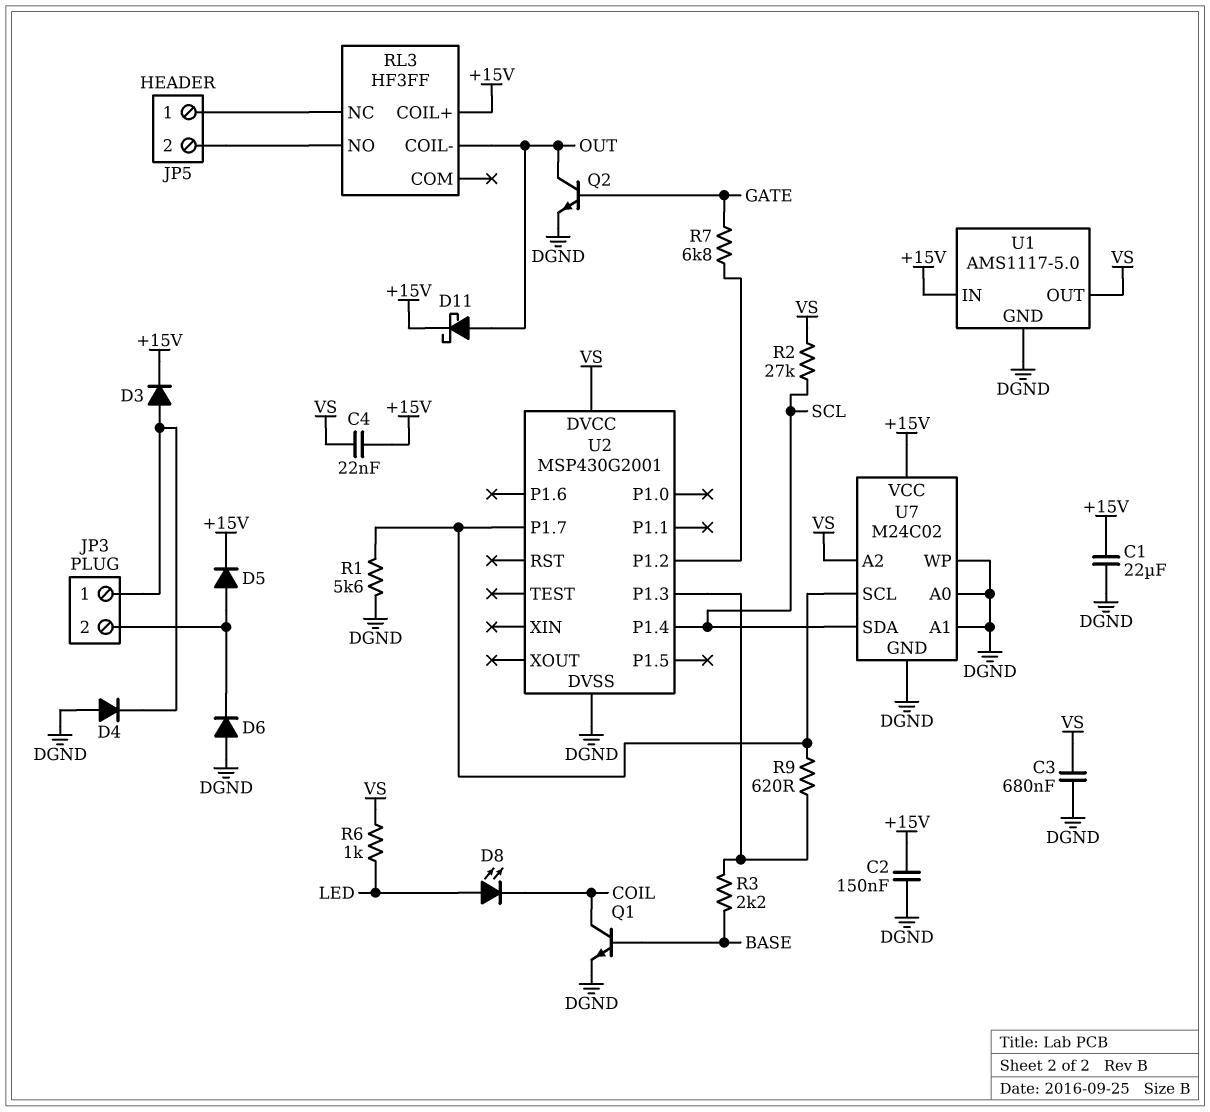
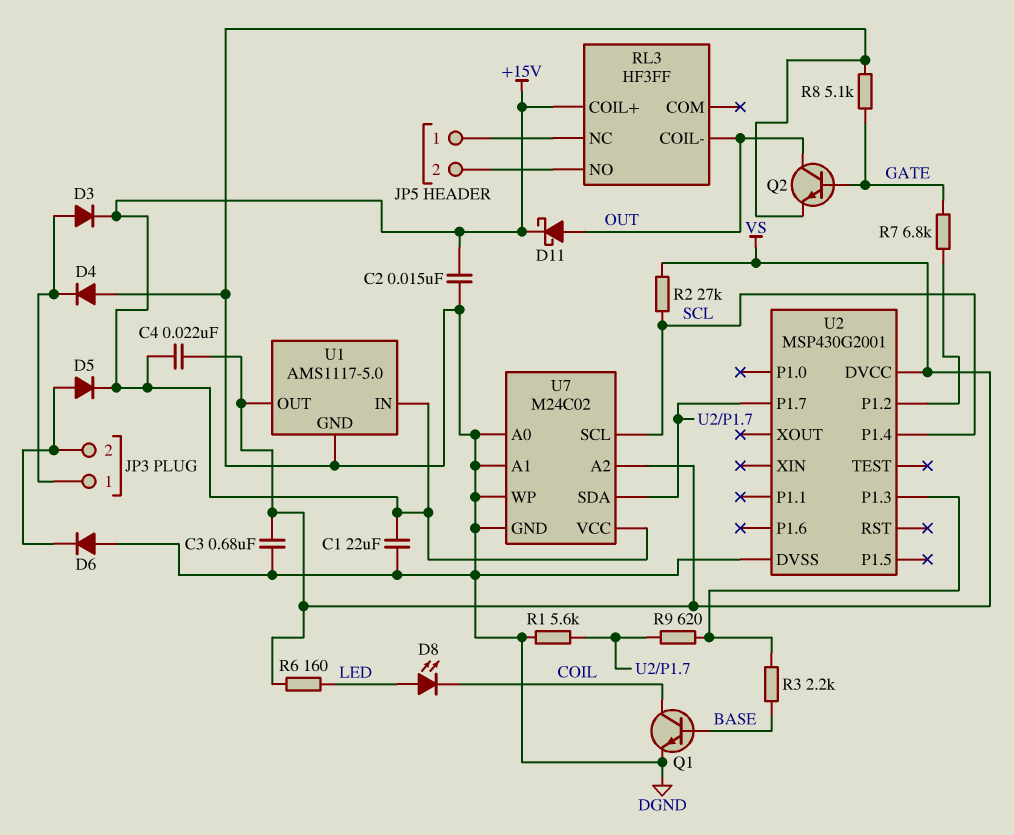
C2: 150nF (+15V, DGND) -> 15nF (+15V, DGND)
R6: 1k (LED, VS) -> 160 (LED, VS)
R8: none -> 5.1k (DGND, GATE)
U7 pin SCL: U2/P1.7 -> SCL
U7 pin SDA: SCL -> U2/P1.7

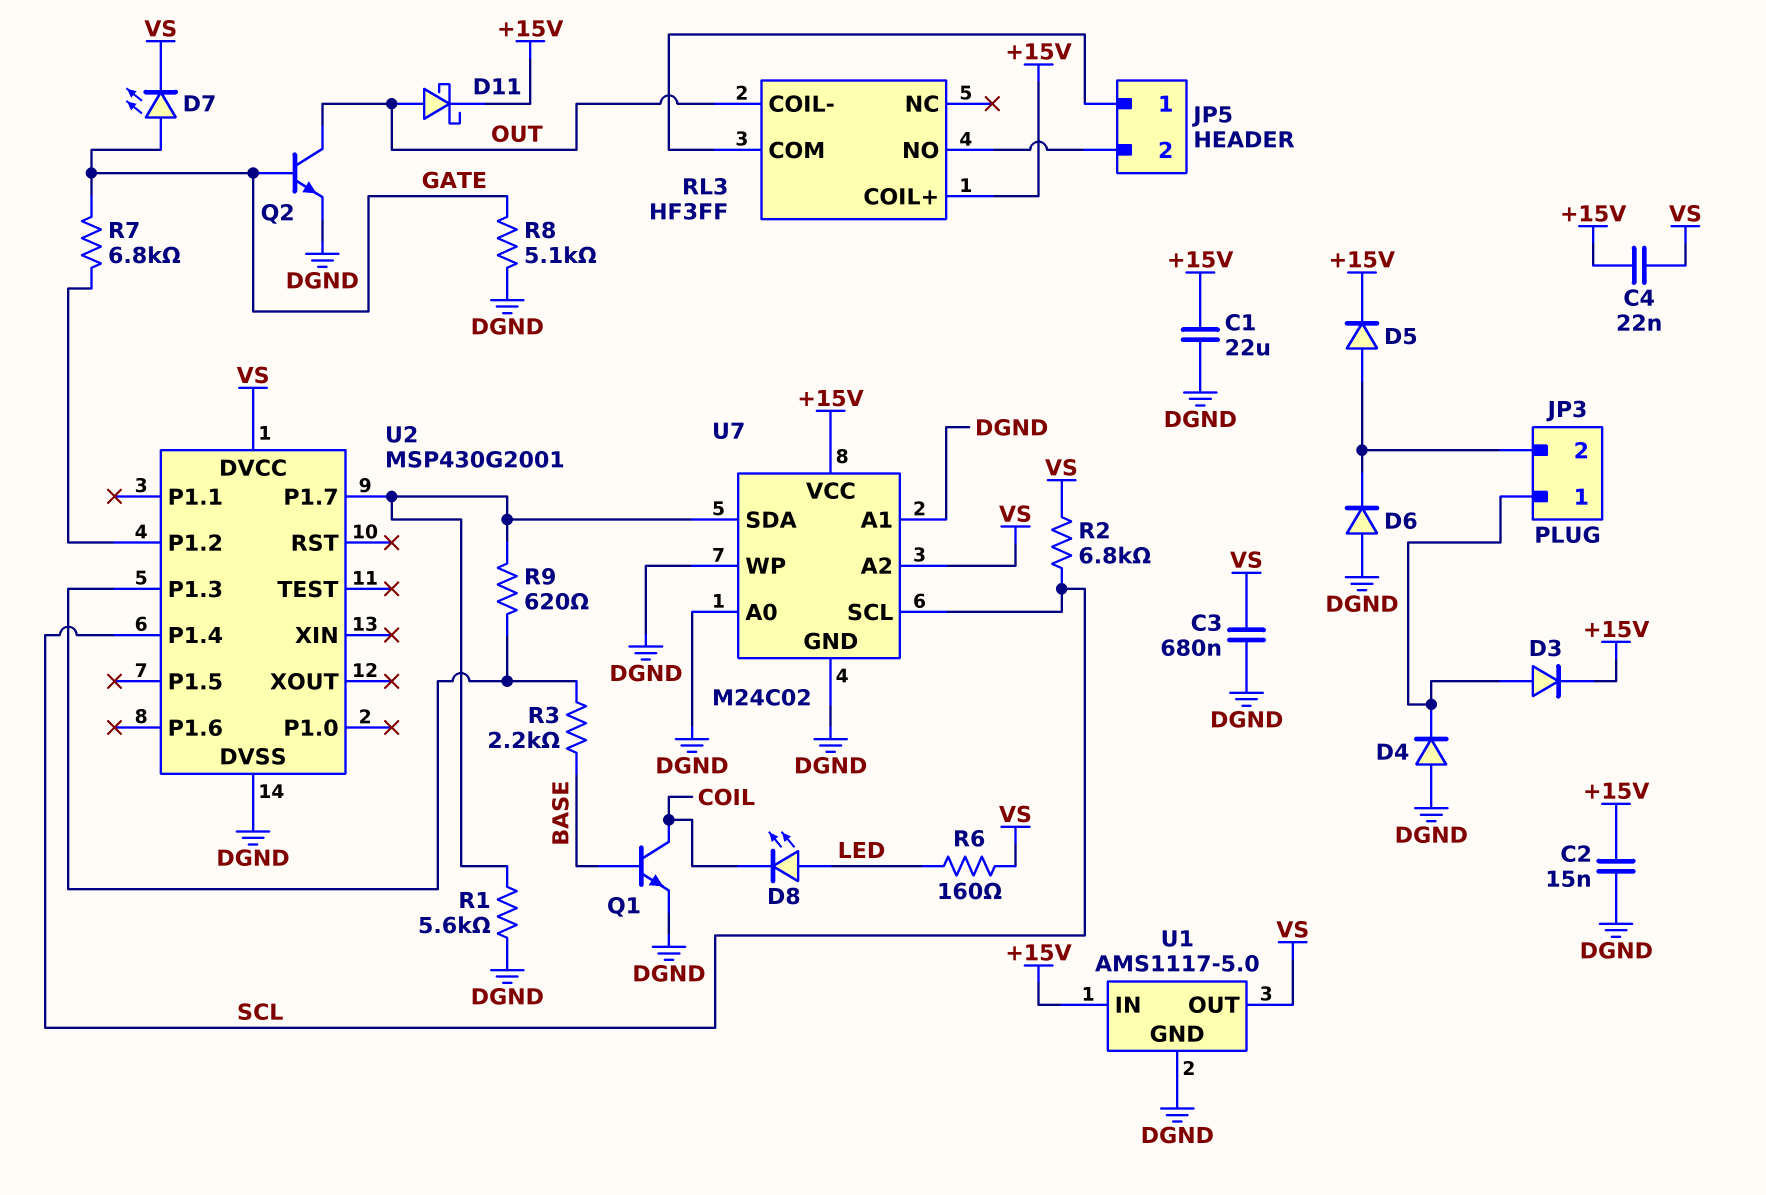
D7: none -> LED (A GATE, K VS)
R2: 27k (SCL, VS) -> 6.8k (SCL, VS)
RL3 pin COM: none -> JP5/1
RL3 pin NC: JP5/1 -> none

